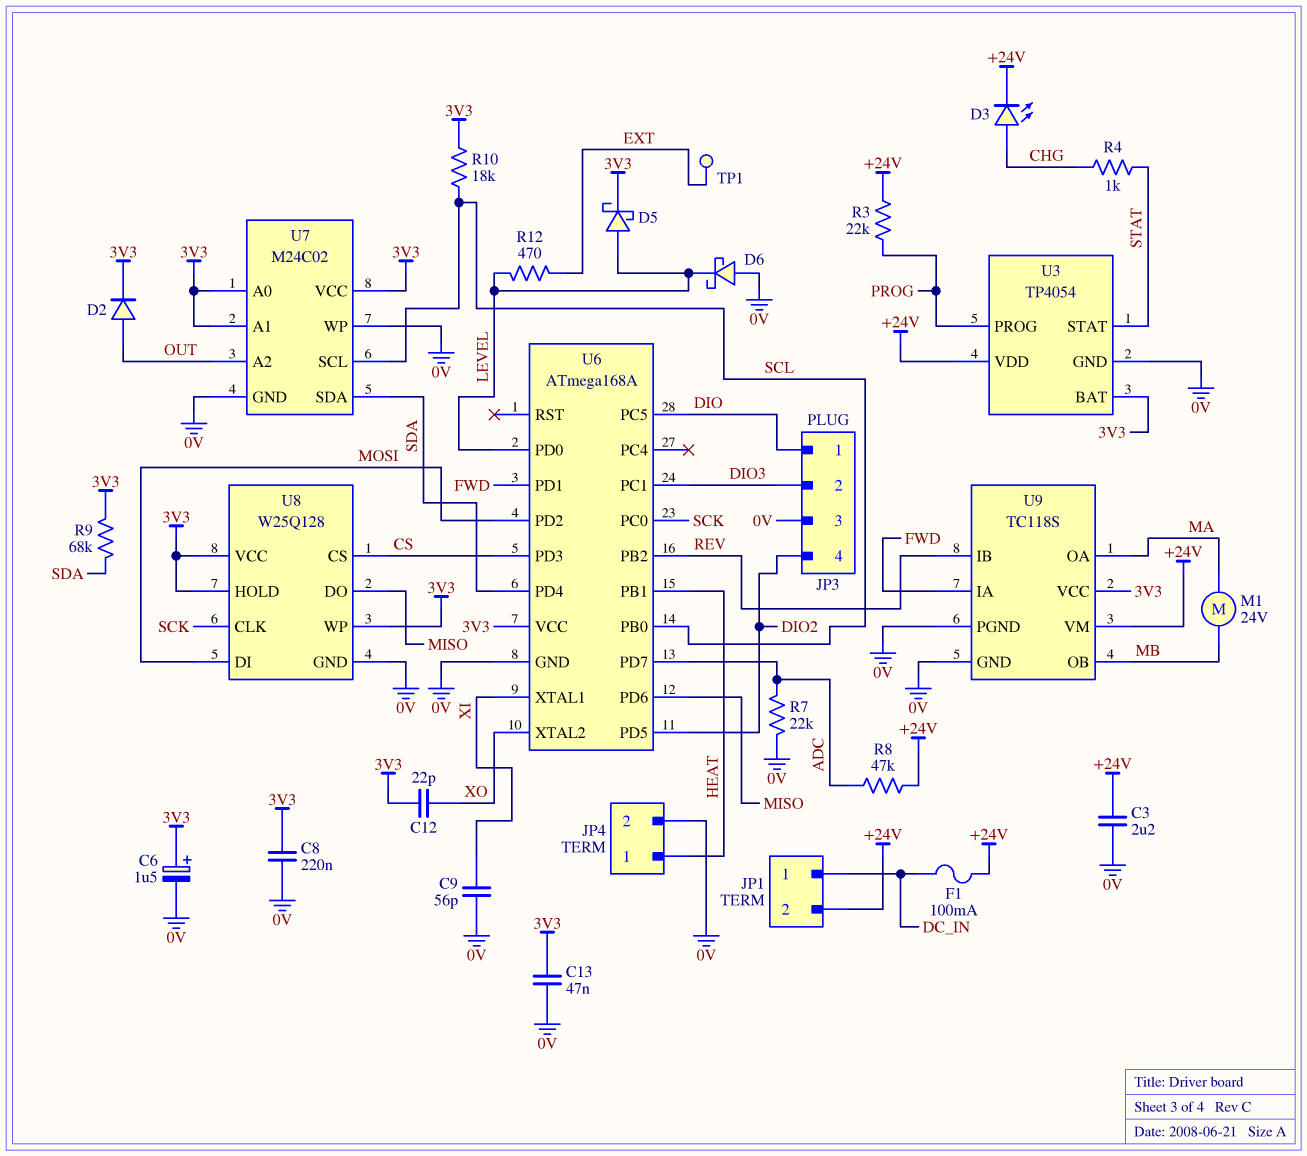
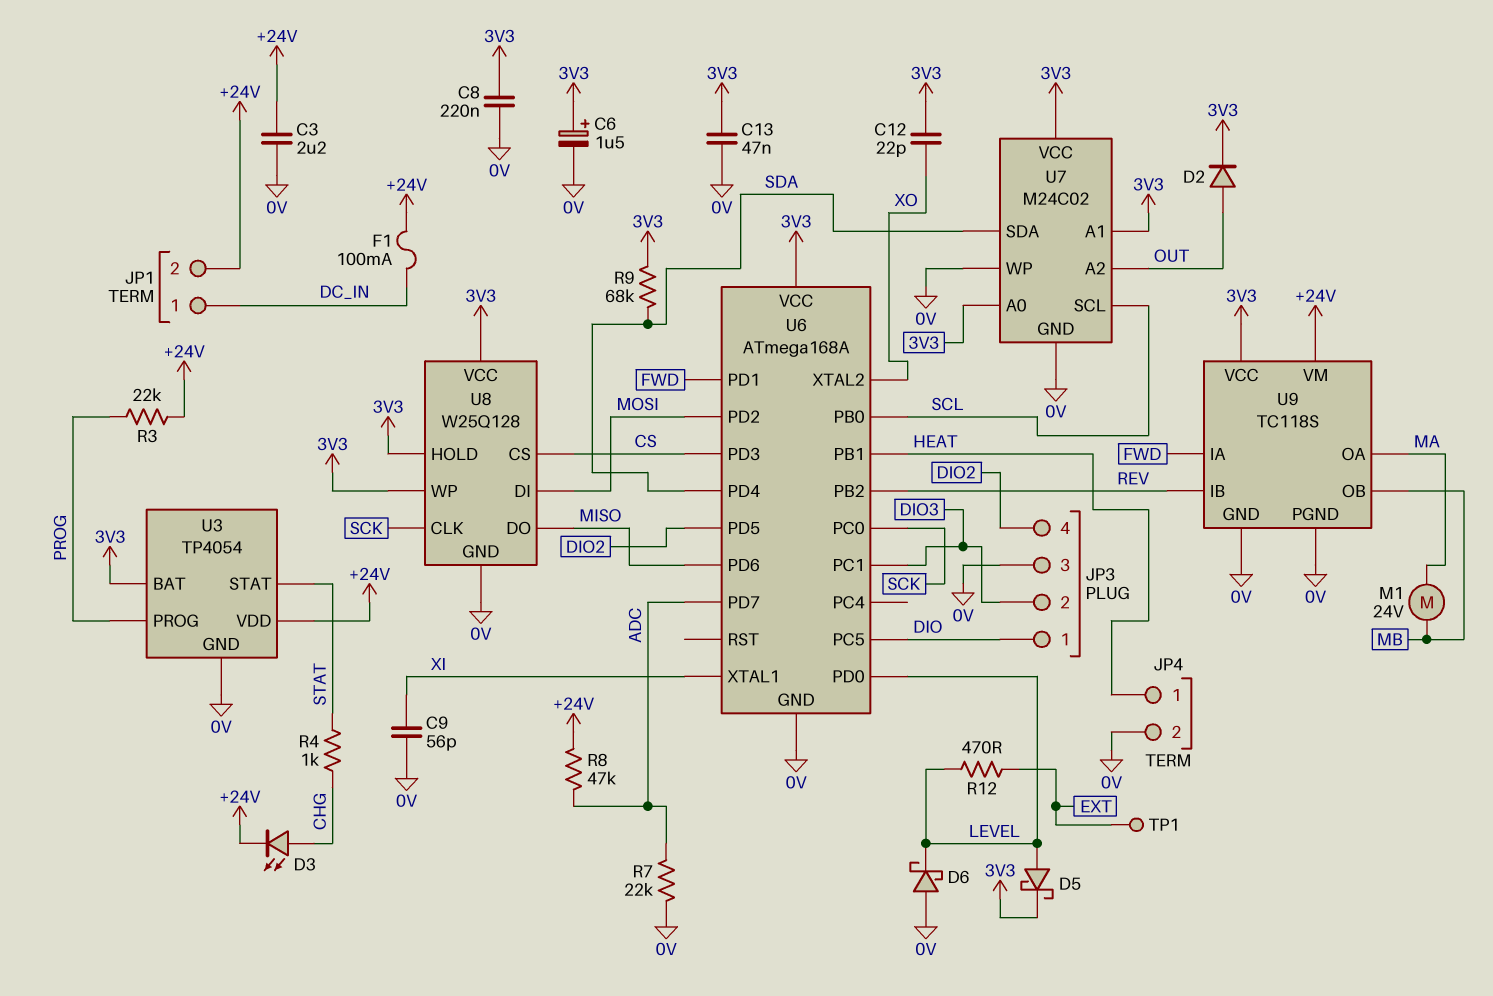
R10: 18k (3V3, SCL) -> none

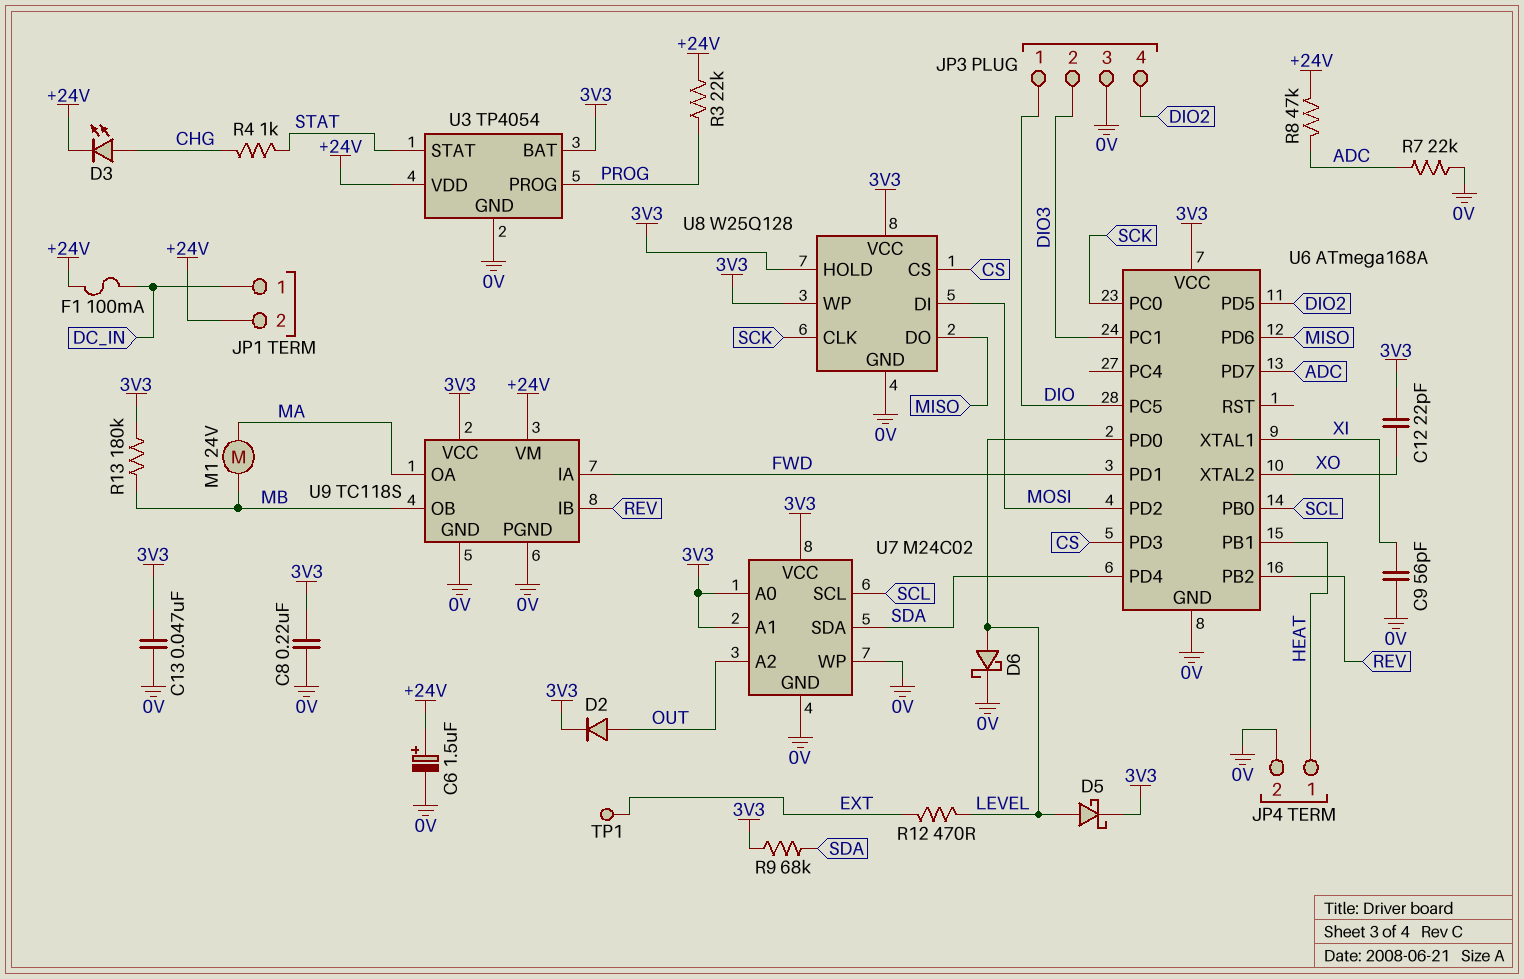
C3: 2.2uF (+24V, 0V) -> none
C6: 1.5uF (plus 3V3, minus 0V) -> 1.5uF (plus +24V, minus 0V)
D6: schottky (A 0V, K LEVEL) -> schottky (A LEVEL, K 0V)
R13: none -> 180k (3V3, MB)

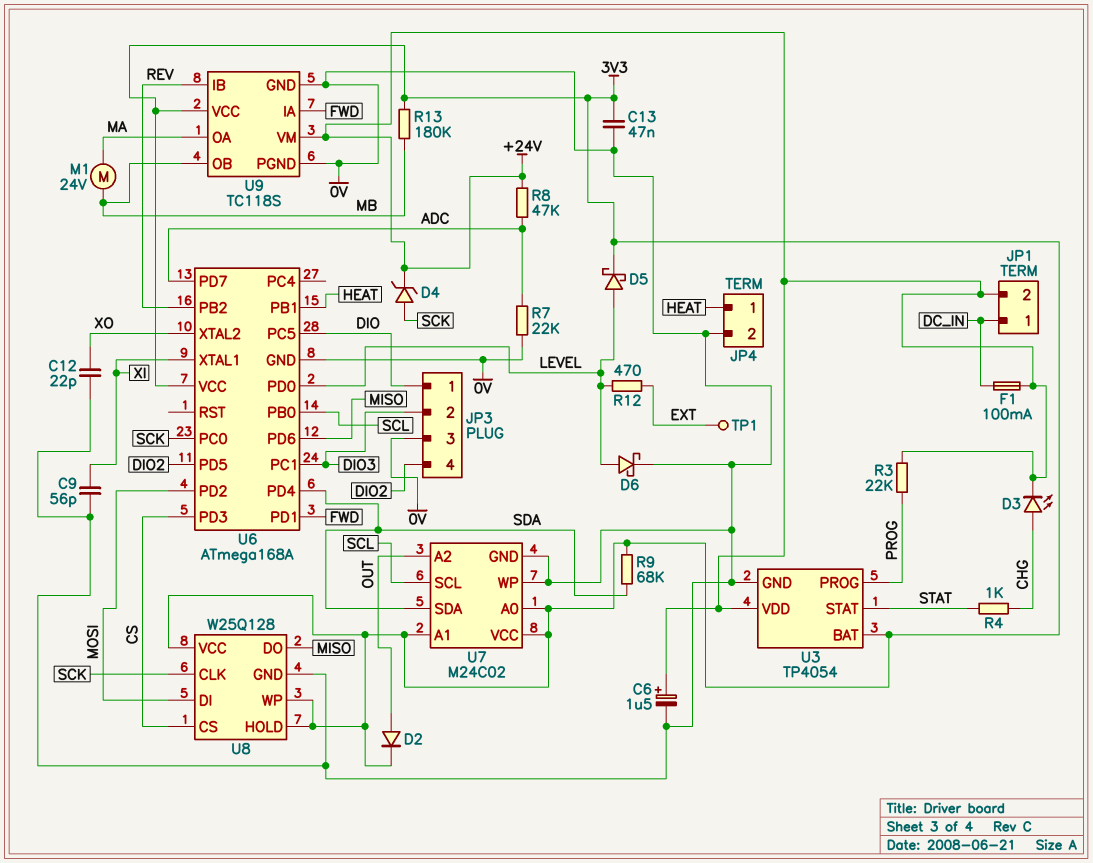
C8: 220nF (0V, 3V3) -> none
C12: 22pF (3V3, XO) -> 22pF (0V, XO)
D4: none -> zener (A SCK, K +24V)

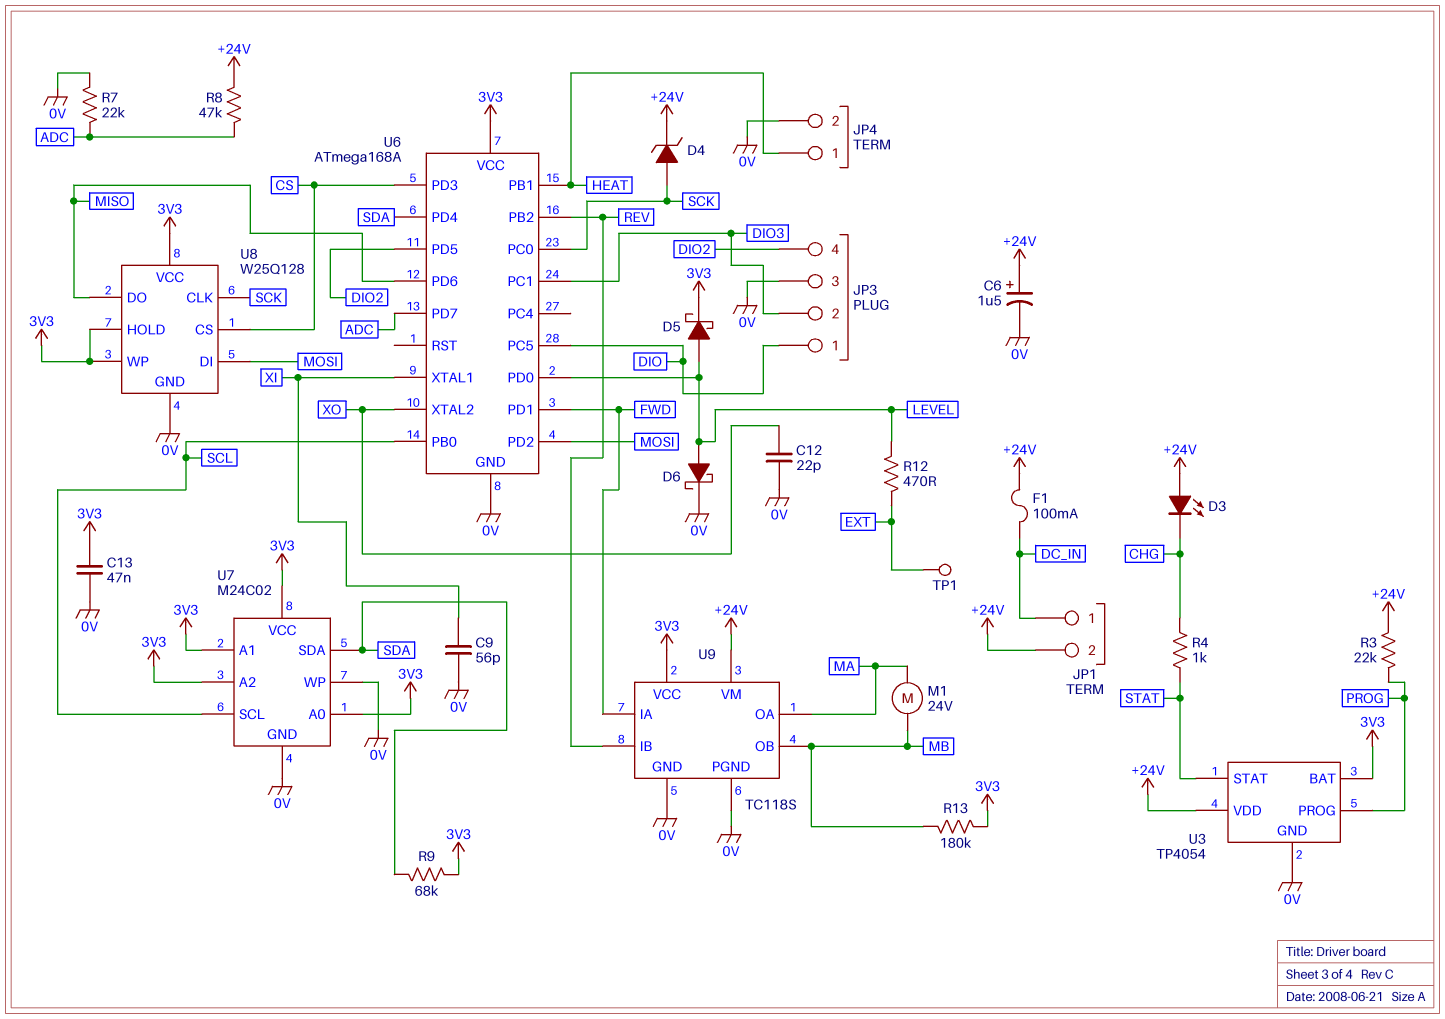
D2: diode (A OUT, K 3V3) -> none
D3: LED (A CHG, K +24V) -> LED (A +24V, K CHG)
U7 pin A2: OUT -> 3V3

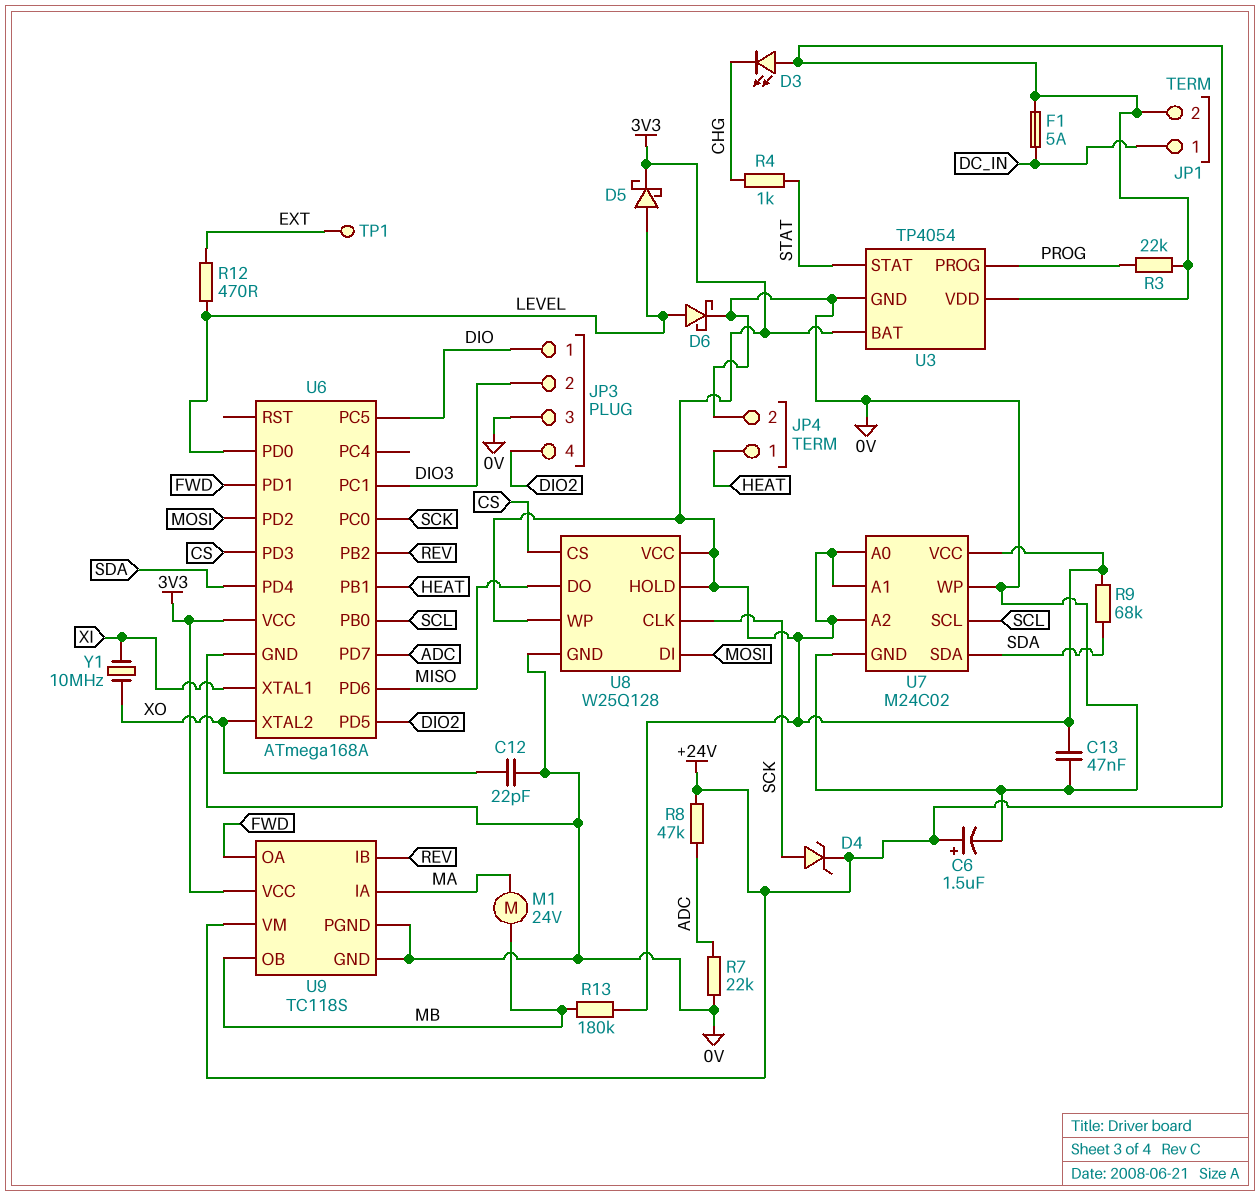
C9: 56pF (0V, XI) -> none
F1: 100mA (+24V, DC_IN) -> 5A (+24V, DC_IN)
U9 pin IA: FWD -> MA
U9 pin OA: MA -> FWD
Y1: none -> 10MHz (XI, XO)

